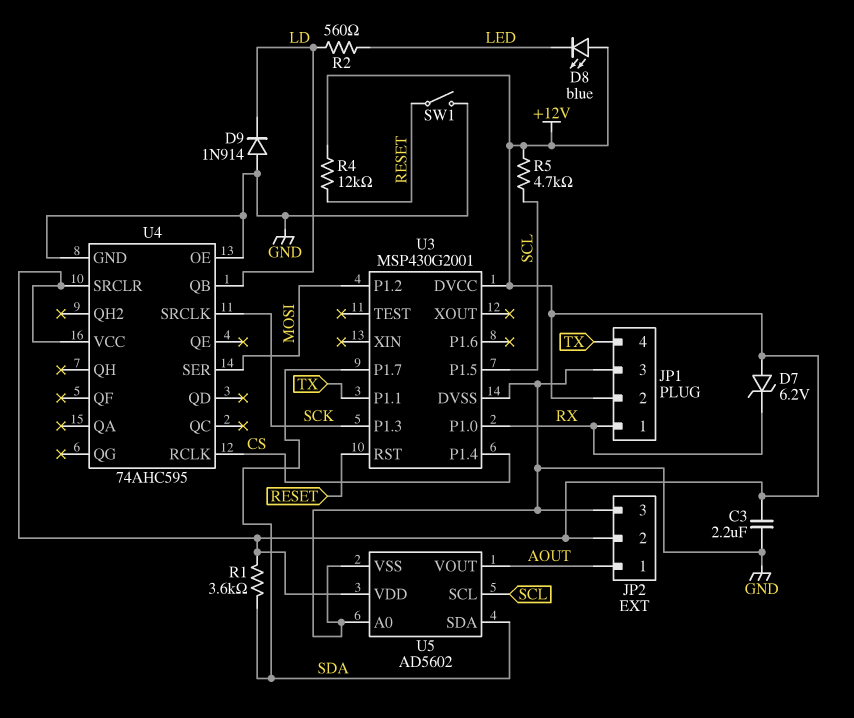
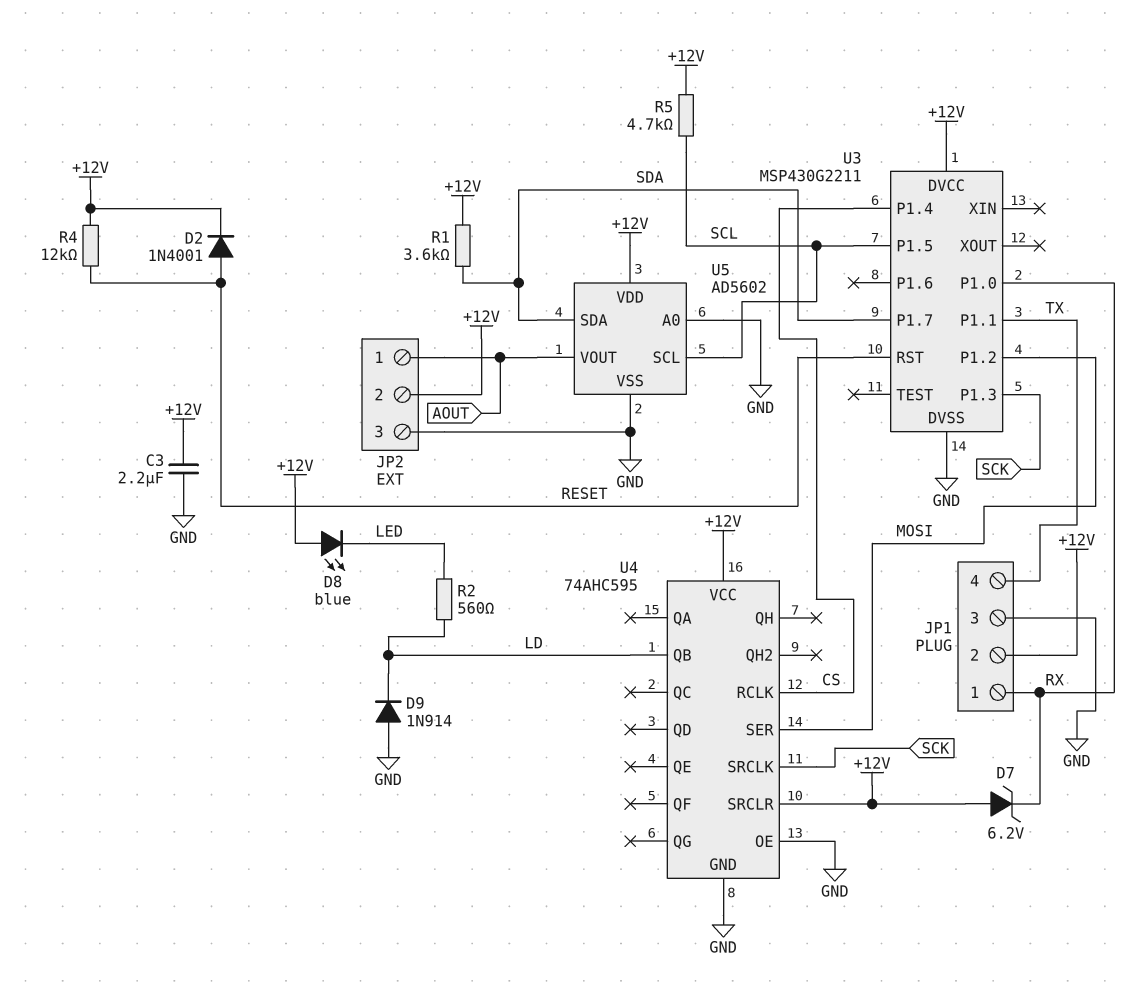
D2: none -> diode 1N4001 (A RESET, K +12V)
SW1: switch (GND, RESET) -> none
U3: MSP430G2001 -> MSP430G2211

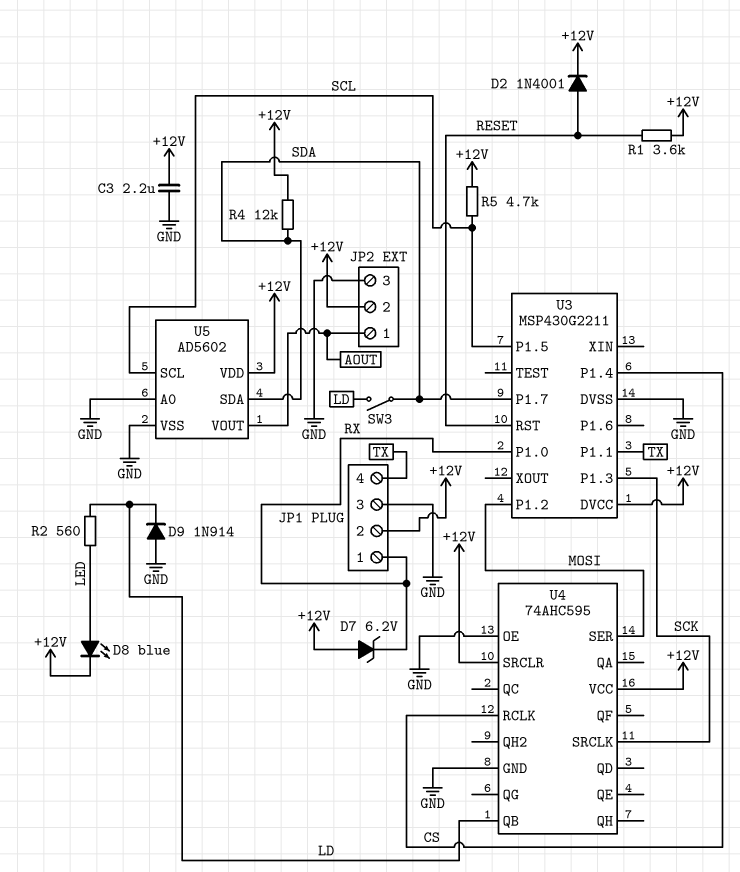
D8: LED blue (A +12V, K LED) -> LED blue (A LED, K +12V)
R1: 3.6k (+12V, SDA) -> 3.6k (+12V, RESET)
R4: 12k (+12V, RESET) -> 12k (+12V, SDA)
SW3: none -> switch (LD, SDA)

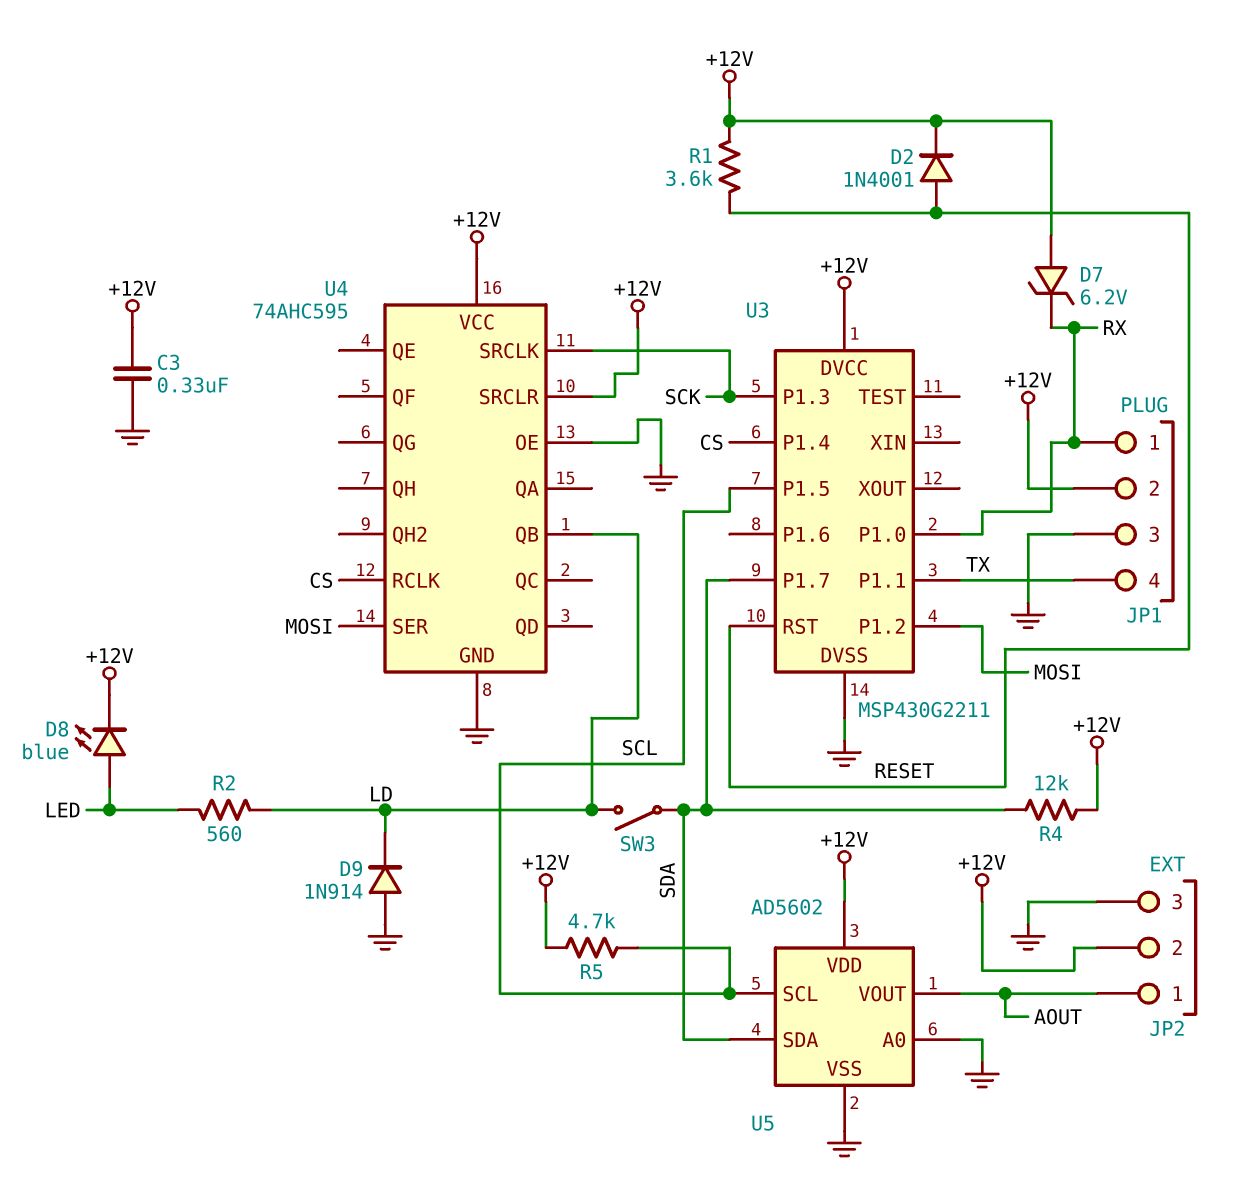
C3: 2.2uF (+12V, GND) -> 330nF (+12V, GND)

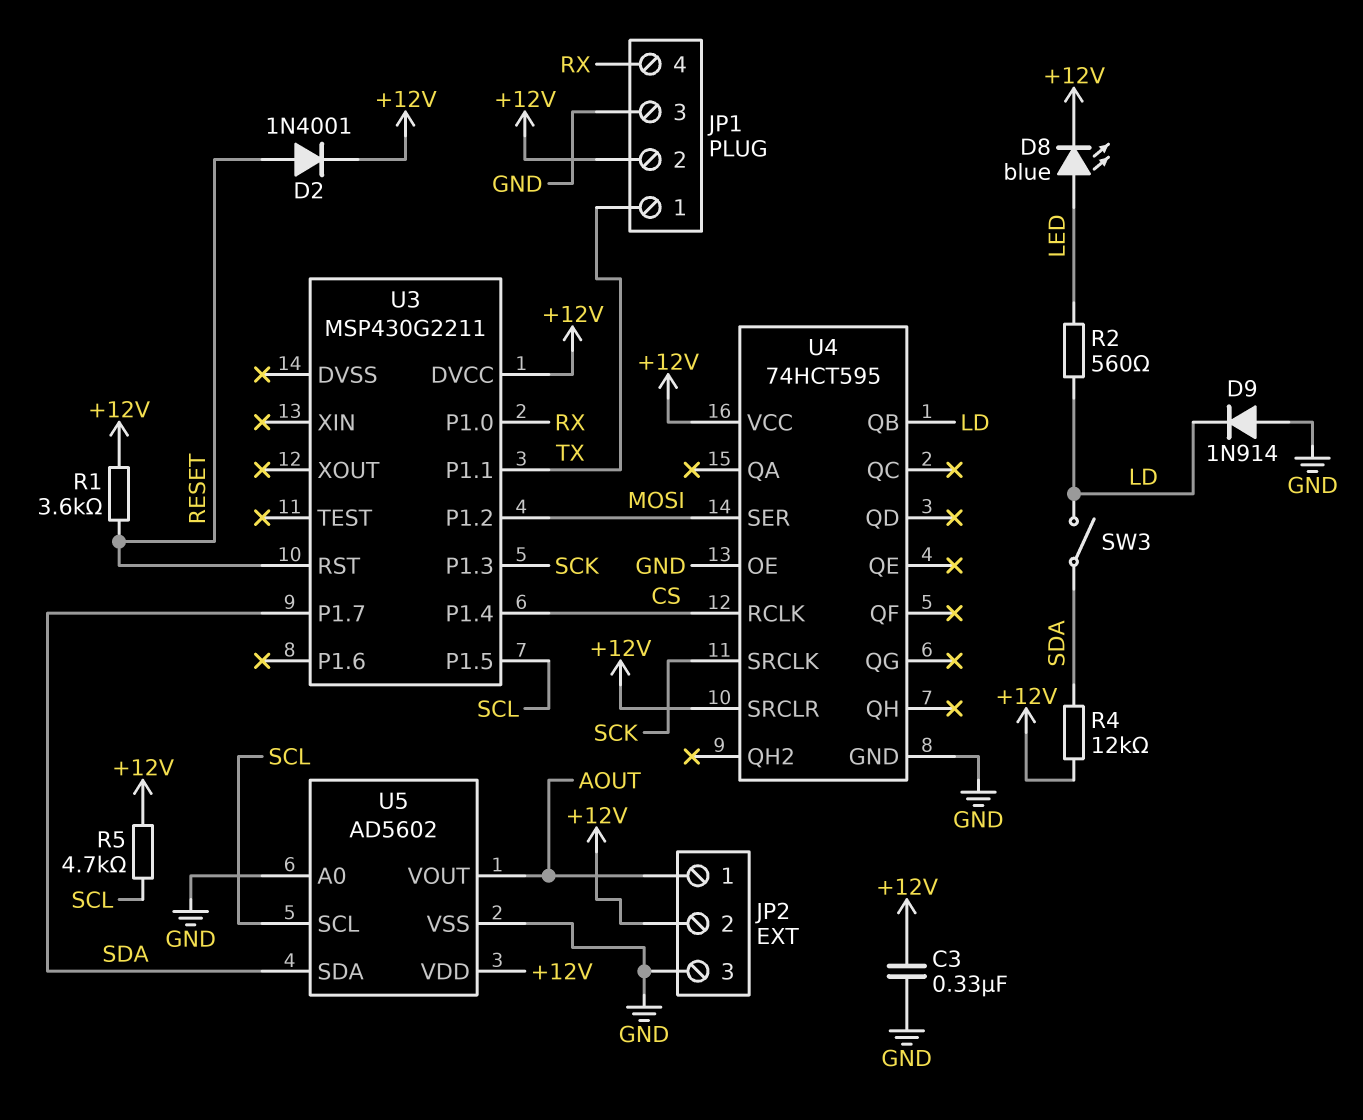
D7: zener 6.2V (A +12V, K RX) -> none
JP1 pin 1: RX -> TX
JP1 pin 4: TX -> RX
U3 pin DVSS: GND -> none
U4: 74AHC595 -> 74HCT595

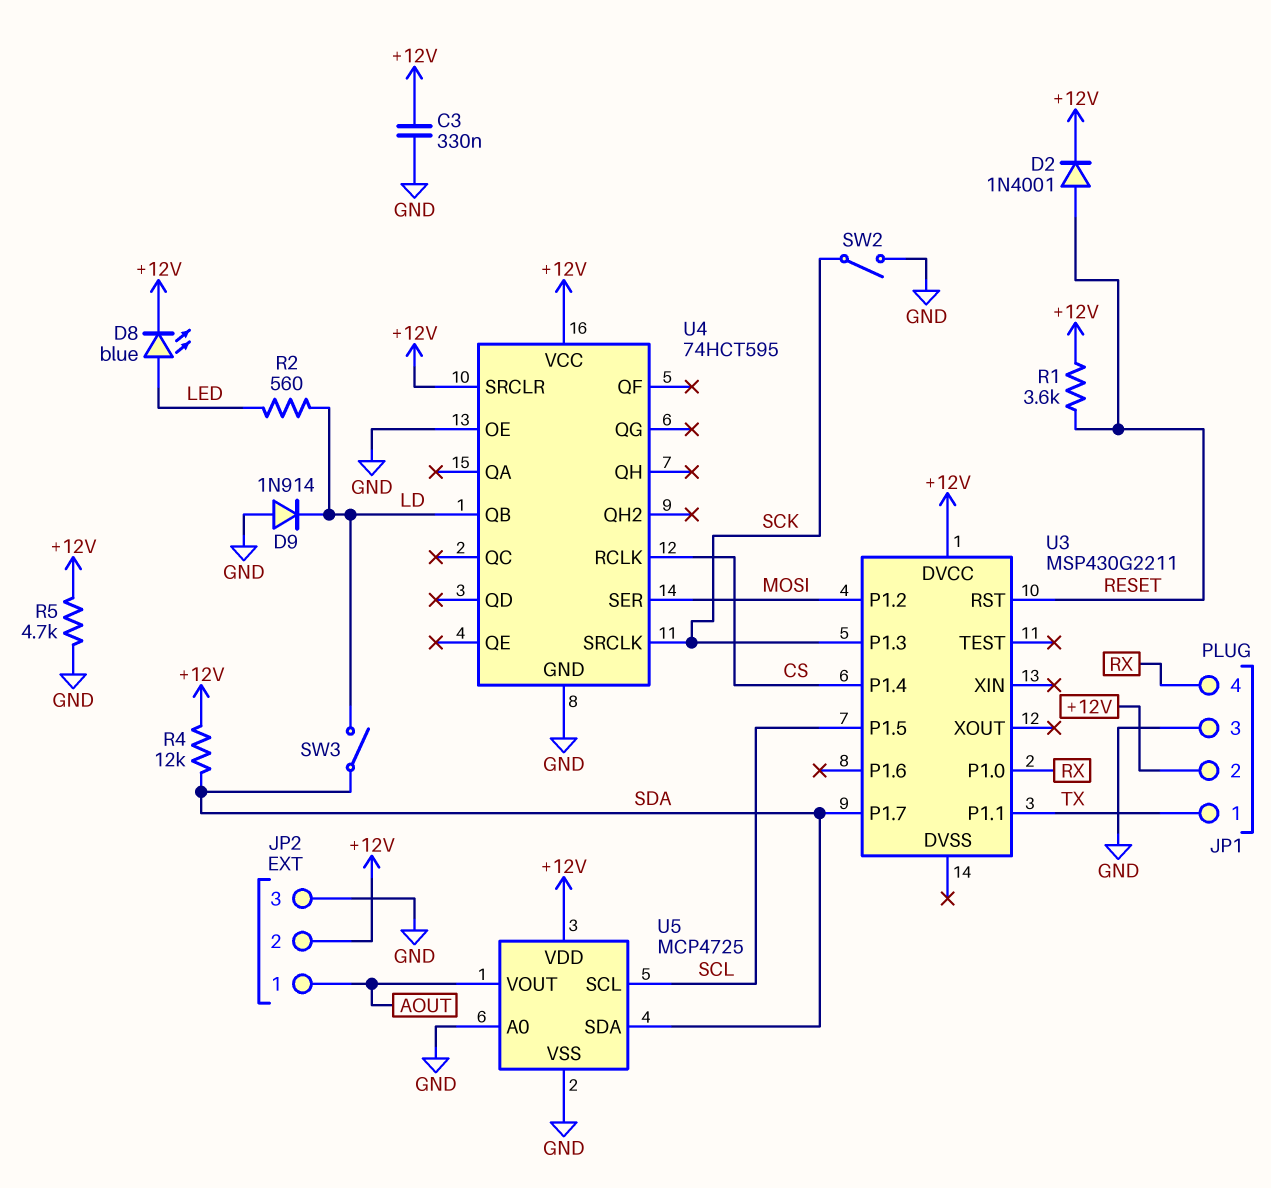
R5: 4.7k (+12V, SCL) -> 4.7k (+12V, GND)
SW2: none -> switch (GND, SCK)
U5: AD5602 -> MCP4725

